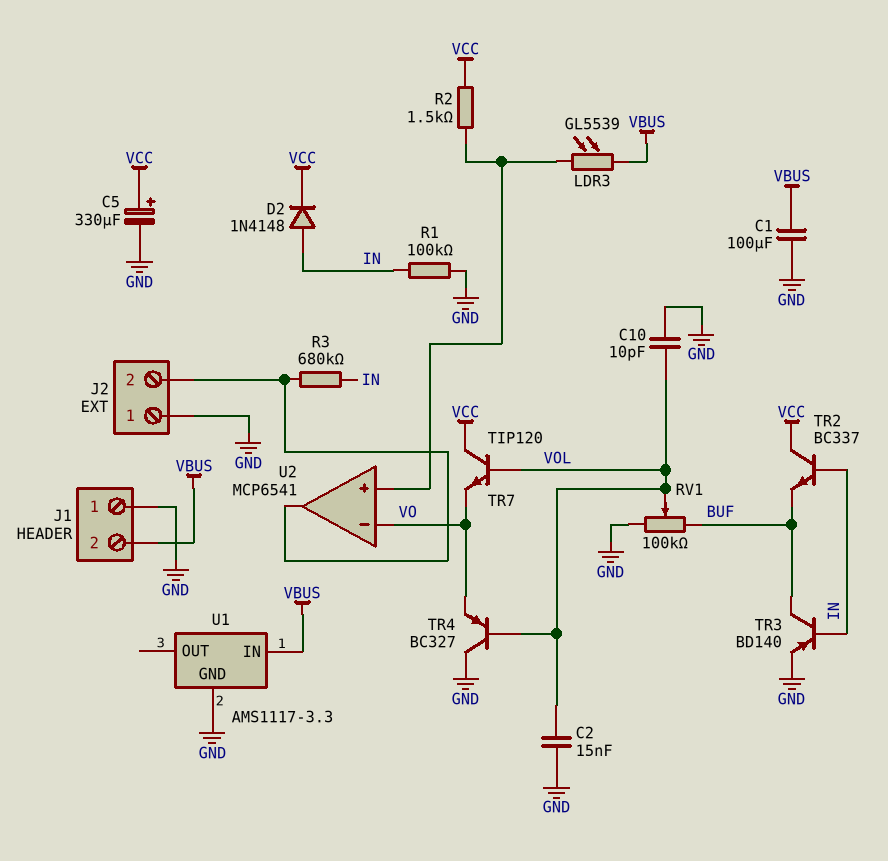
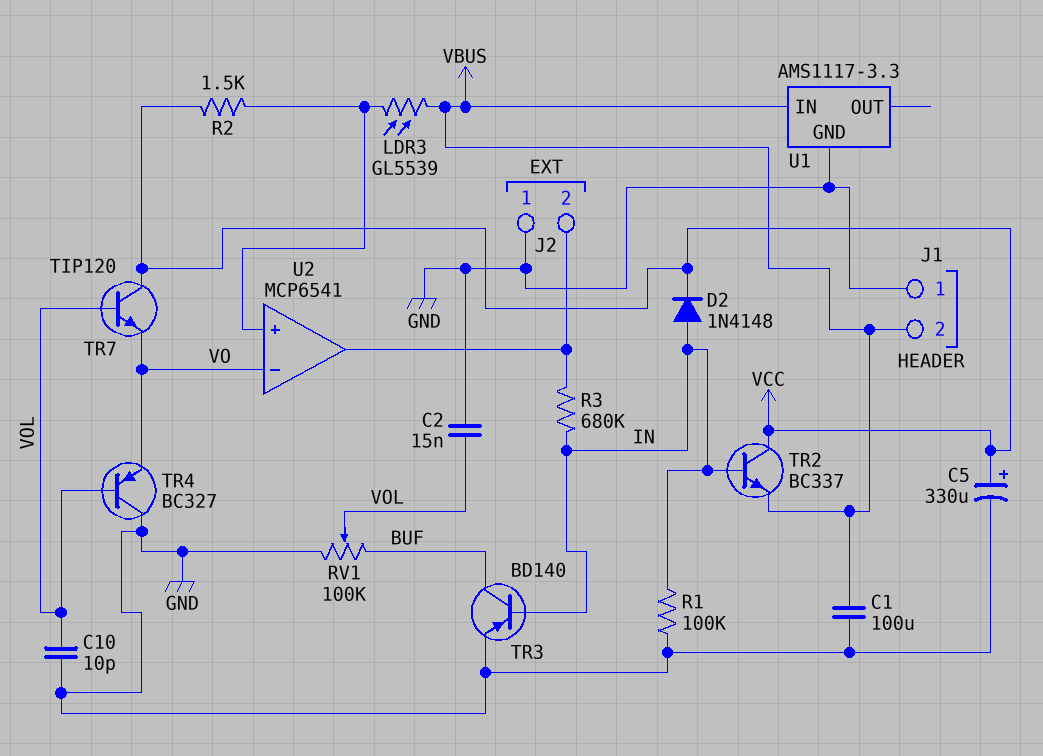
TR2: NPN BC337 (B IN, C VCC, E BUF) -> NPN BC337 (B IN, C VCC, E VBUS)

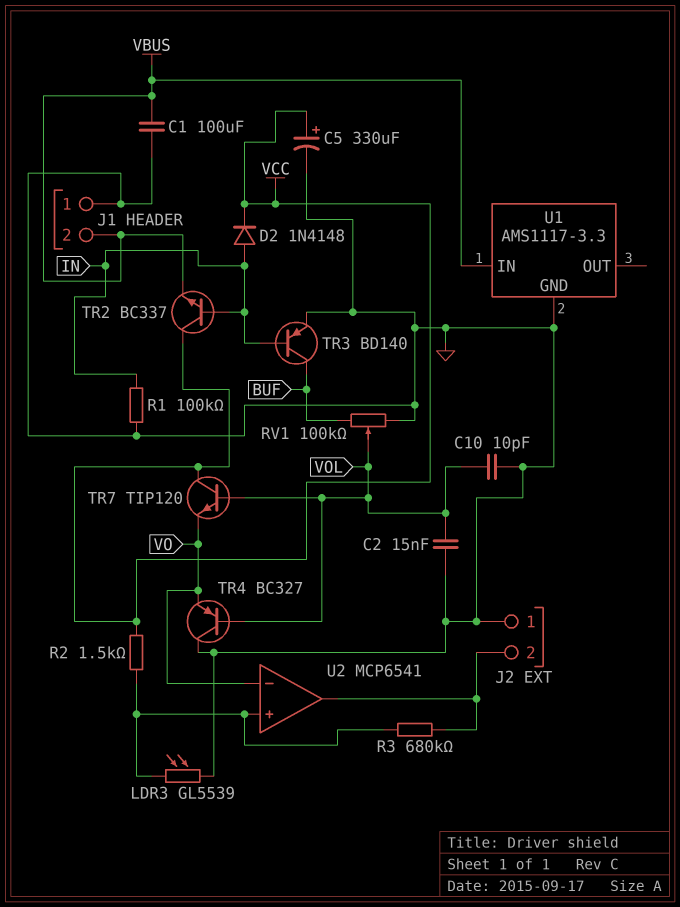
LDR3: GL5539 (U2/in+, VBUS) -> GL5539 (GND, U2/in+)
R3: 680k (IN, J2/2) -> 680k (J2/2, U2/in+)

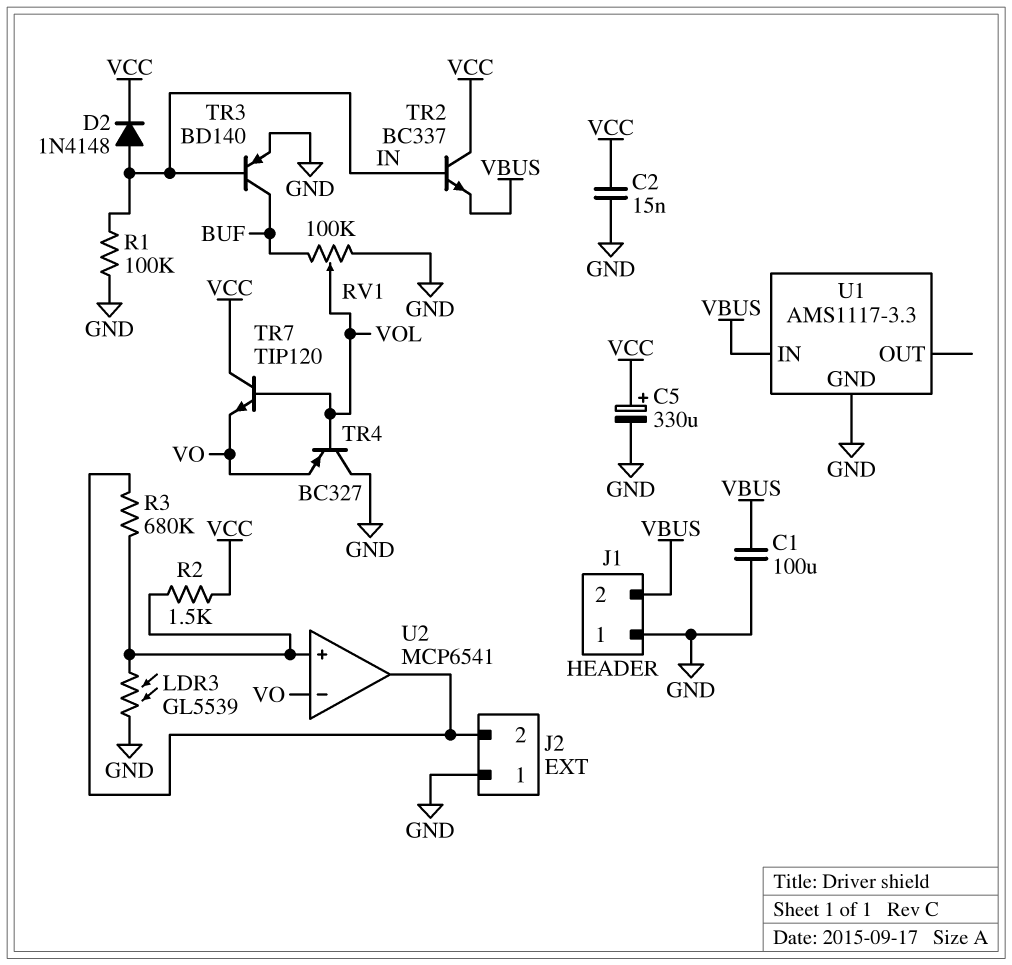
C2: 15nF (GND, VOL) -> 15nF (GND, VCC)
C10: 10pF (GND, VOL) -> none

